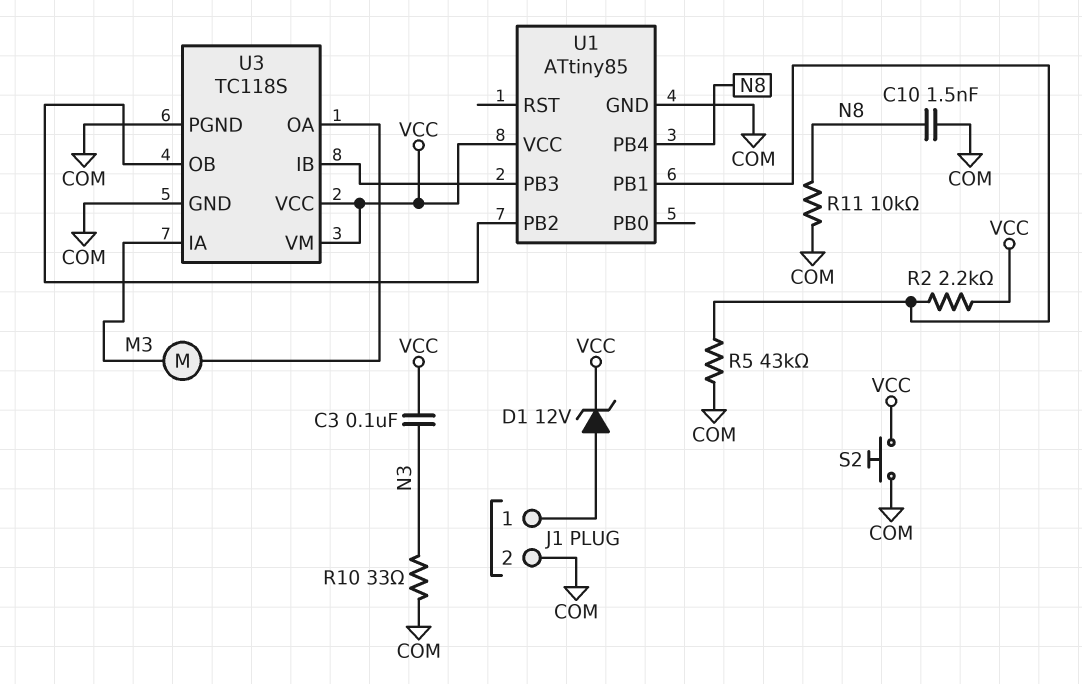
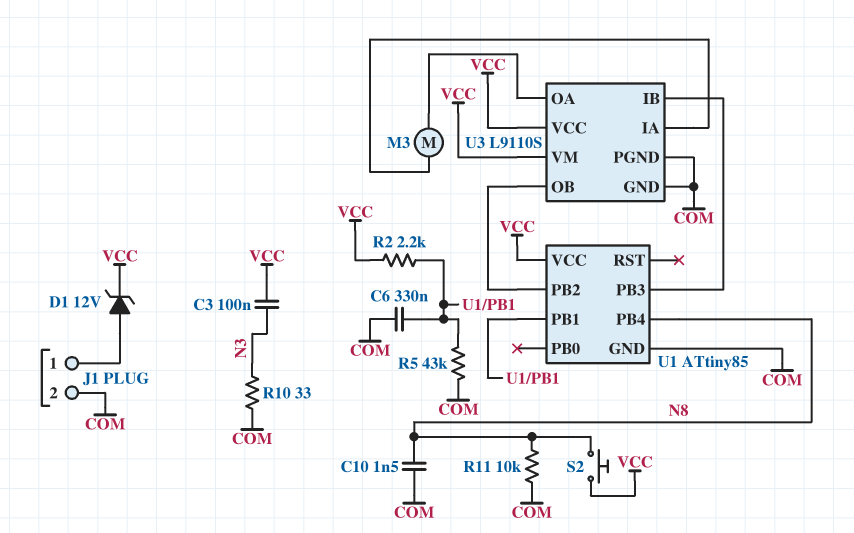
C6: none -> 330nF (COM, U1/PB1)
S2: button (COM, VCC) -> button (N8, VCC)
U3: TC118S -> L9110S

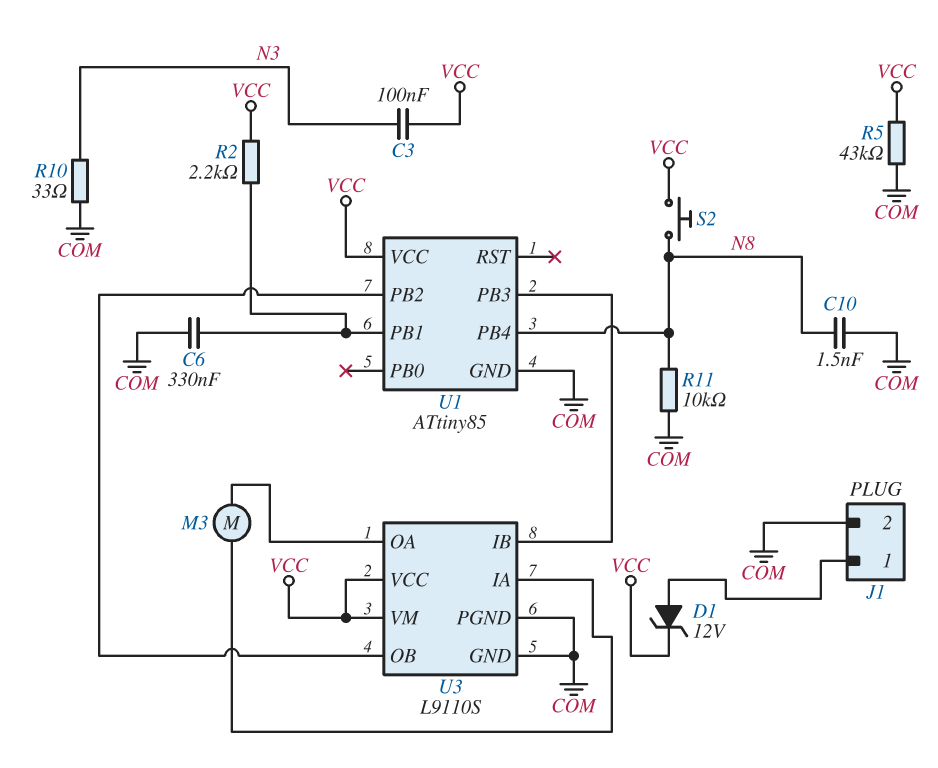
R5: 43k (COM, U1/PB1) -> 43k (COM, VCC)

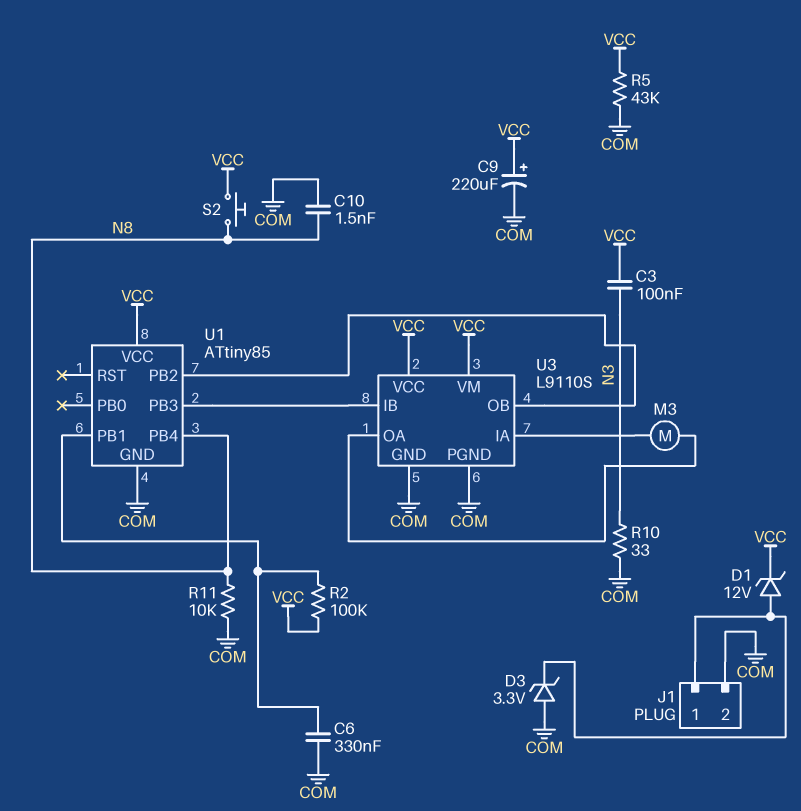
C9: none -> 220uF (plus VCC, minus COM)
D3: none -> zener 3.3V (A COM, K J1/1)
R2: 2.2k (U1/PB1, VCC) -> 100k (U1/PB1, VCC)

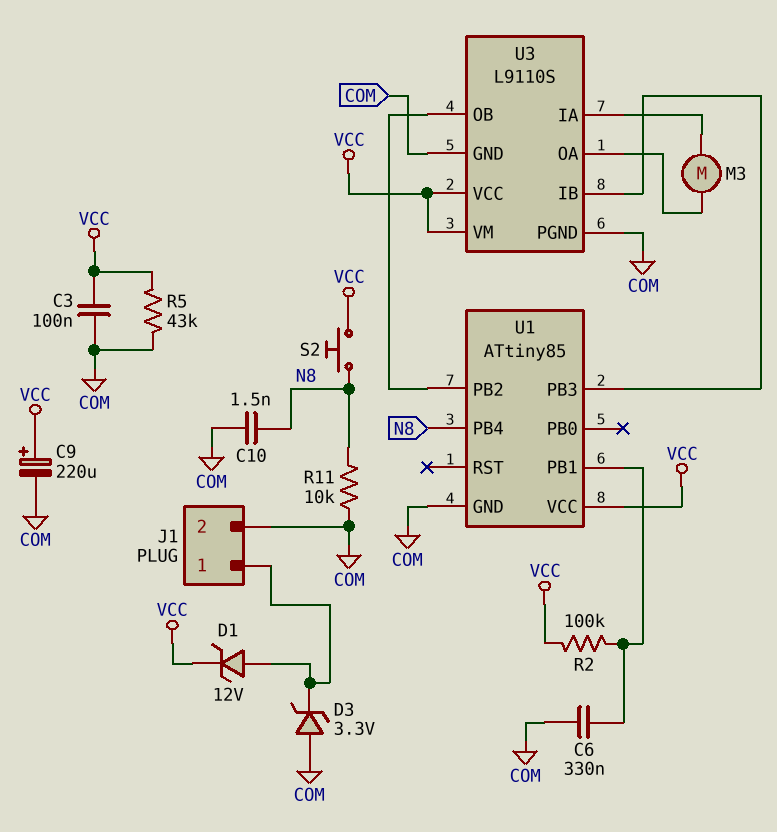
C3: 100nF (N3, VCC) -> 100nF (COM, VCC)
R10: 33 (COM, N3) -> none

